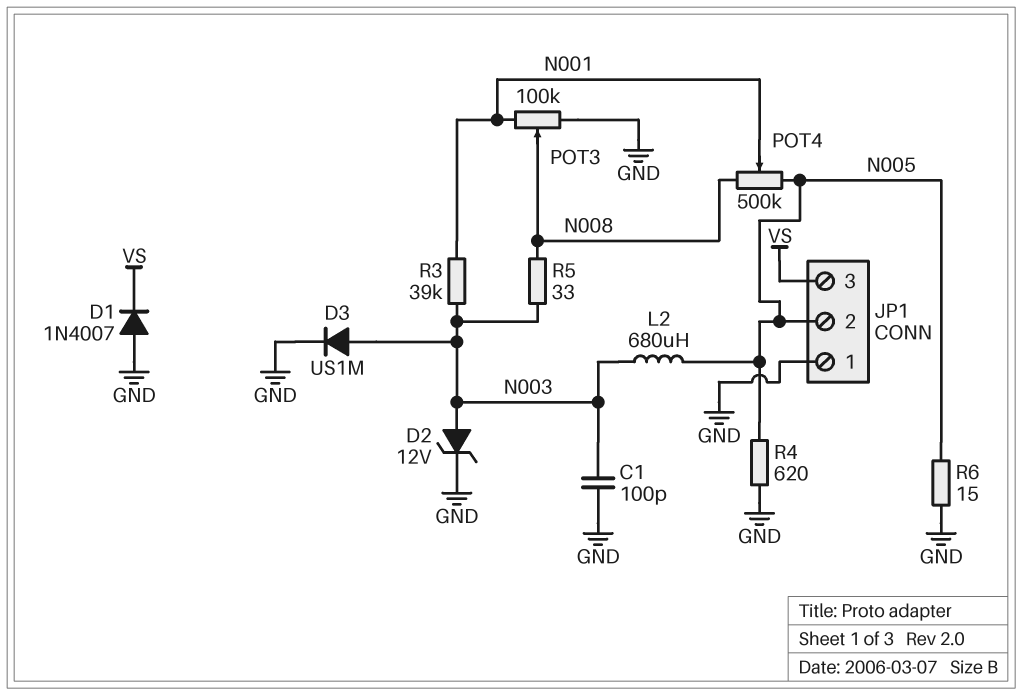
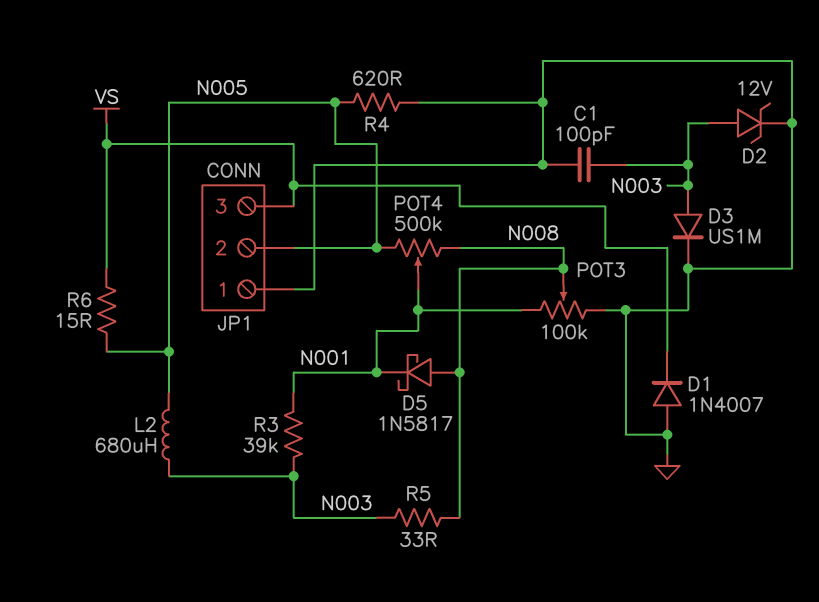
D5: none -> schottky 1N5817 (A N008, K N001)
R6: 15 (GND, N005) -> 15 (N005, VS)

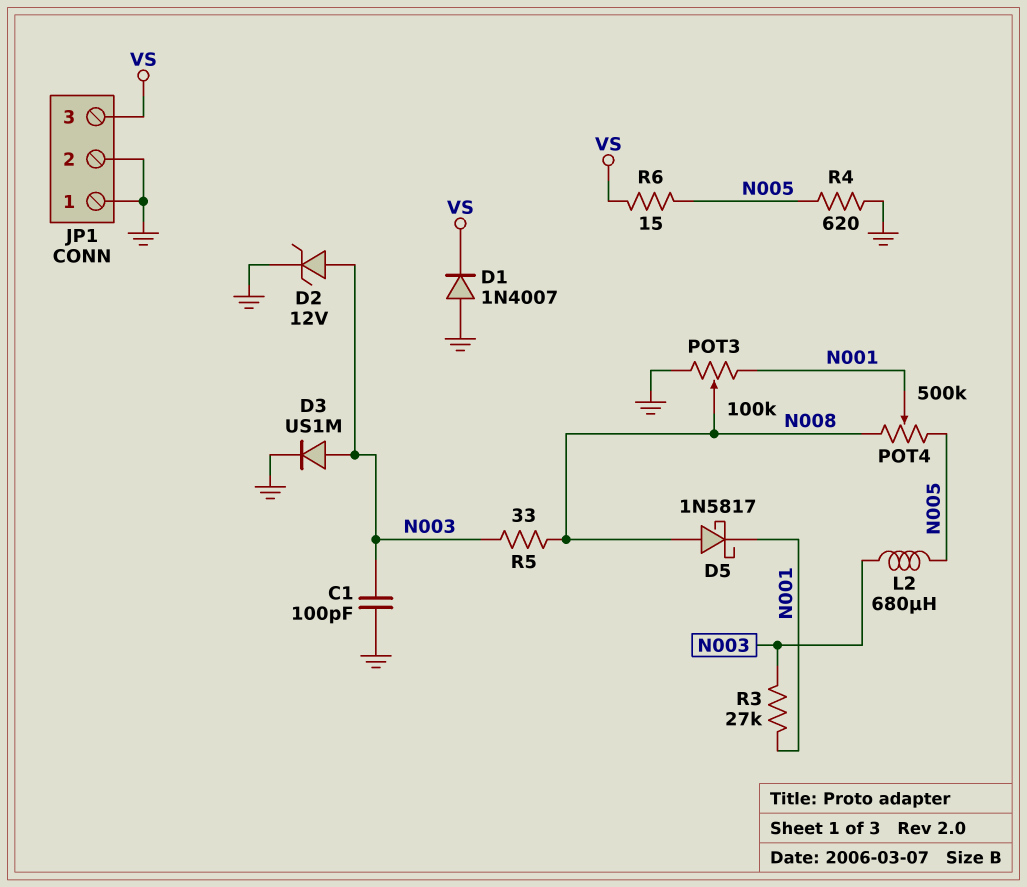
JP1 pin 2: N005 -> GND
R3: 39k (N001, N003) -> 27k (N001, N003)

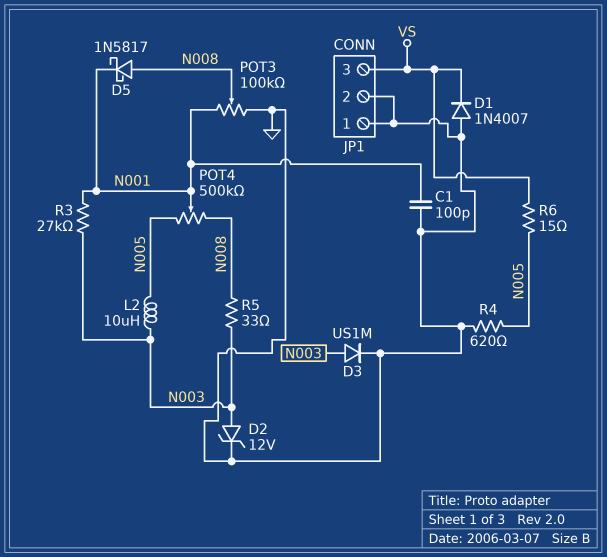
C1: 100pF (GND, N003) -> 100pF (GND, N001)
L2: 680uH (N003, N005) -> 10uH (N003, N005)

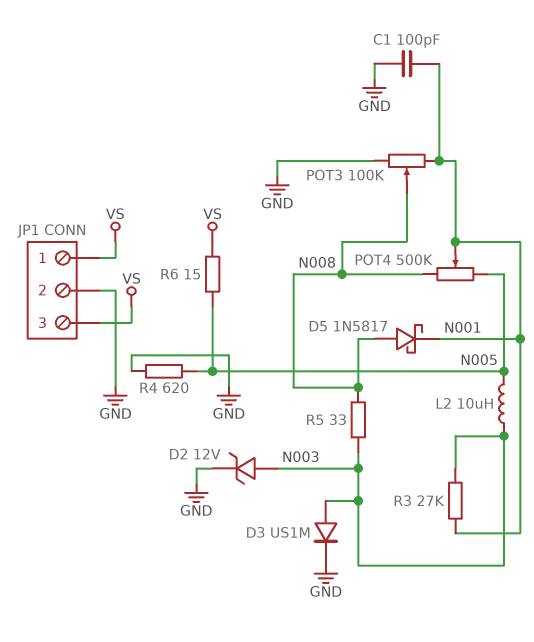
D1: diode 1N4007 (A GND, K VS) -> none
JP1 pin 1: GND -> VS

